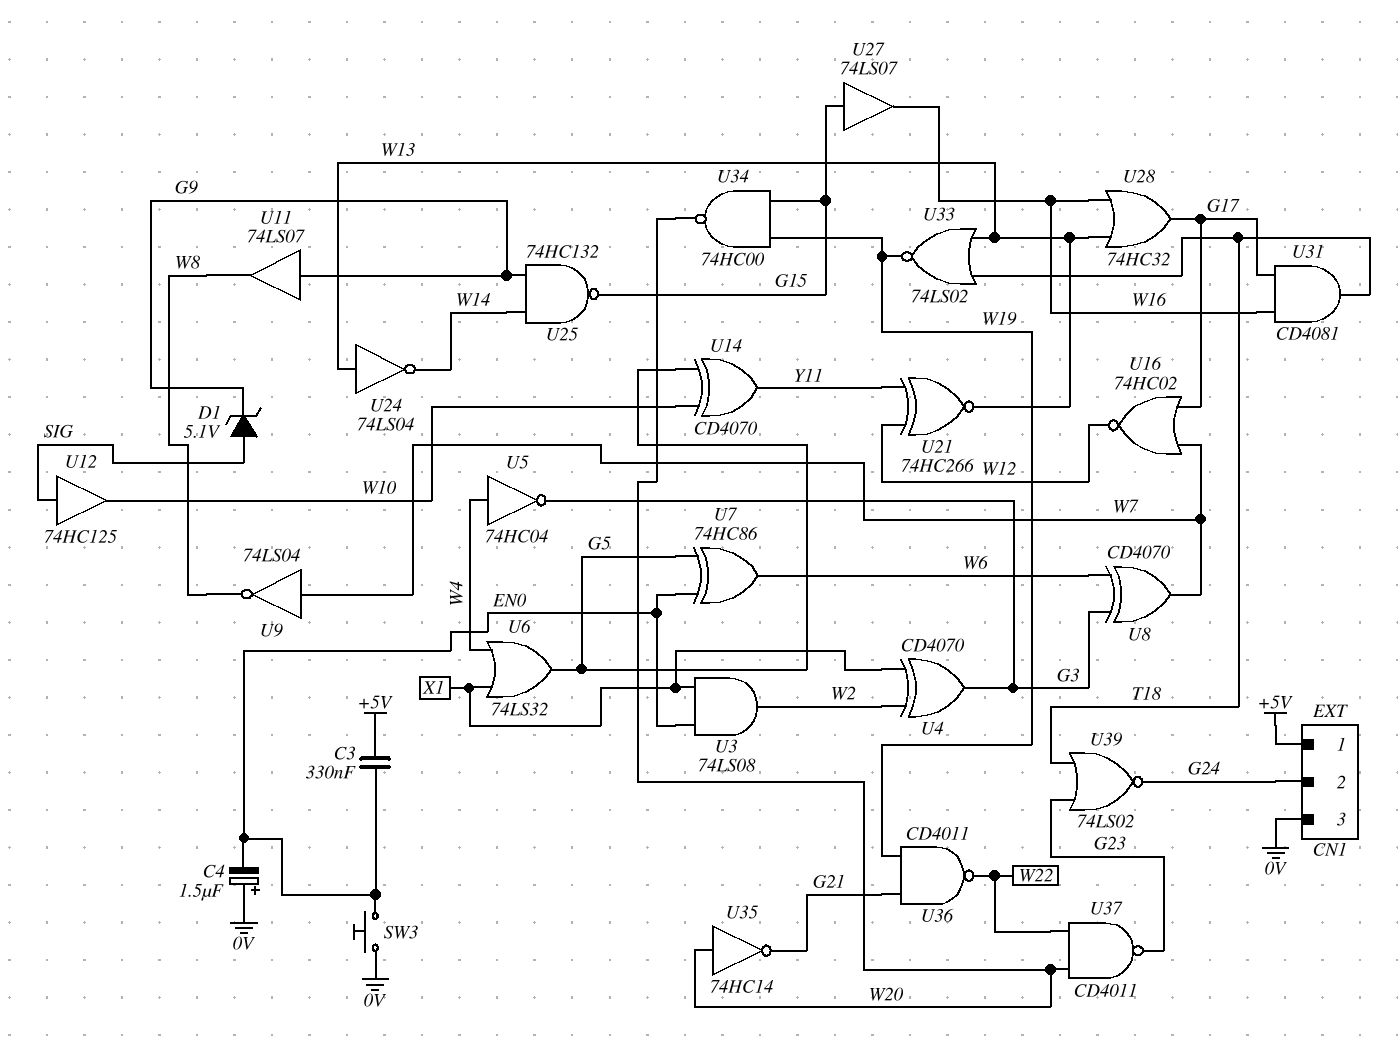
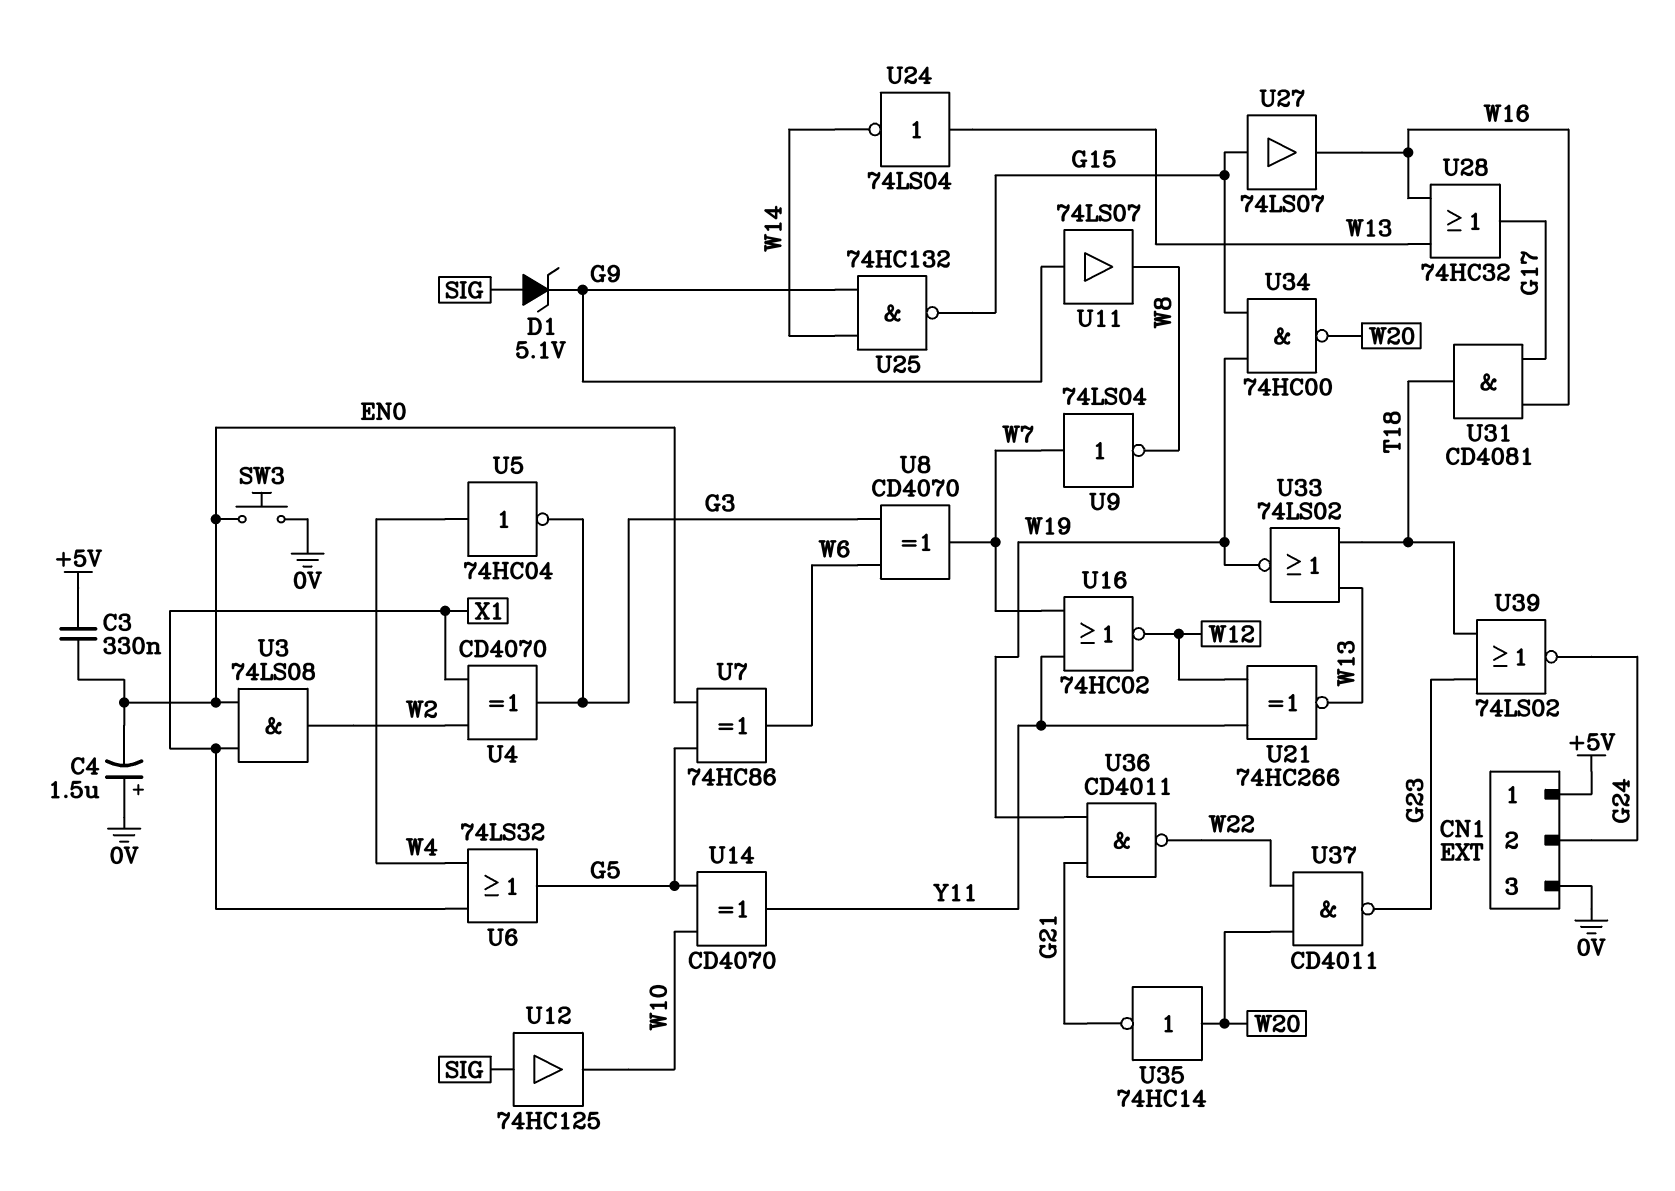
U16: NOR 74HC02 (in G17, in W7, out W12) -> NOR 74HC02 (in W7, in Y11, out W12)

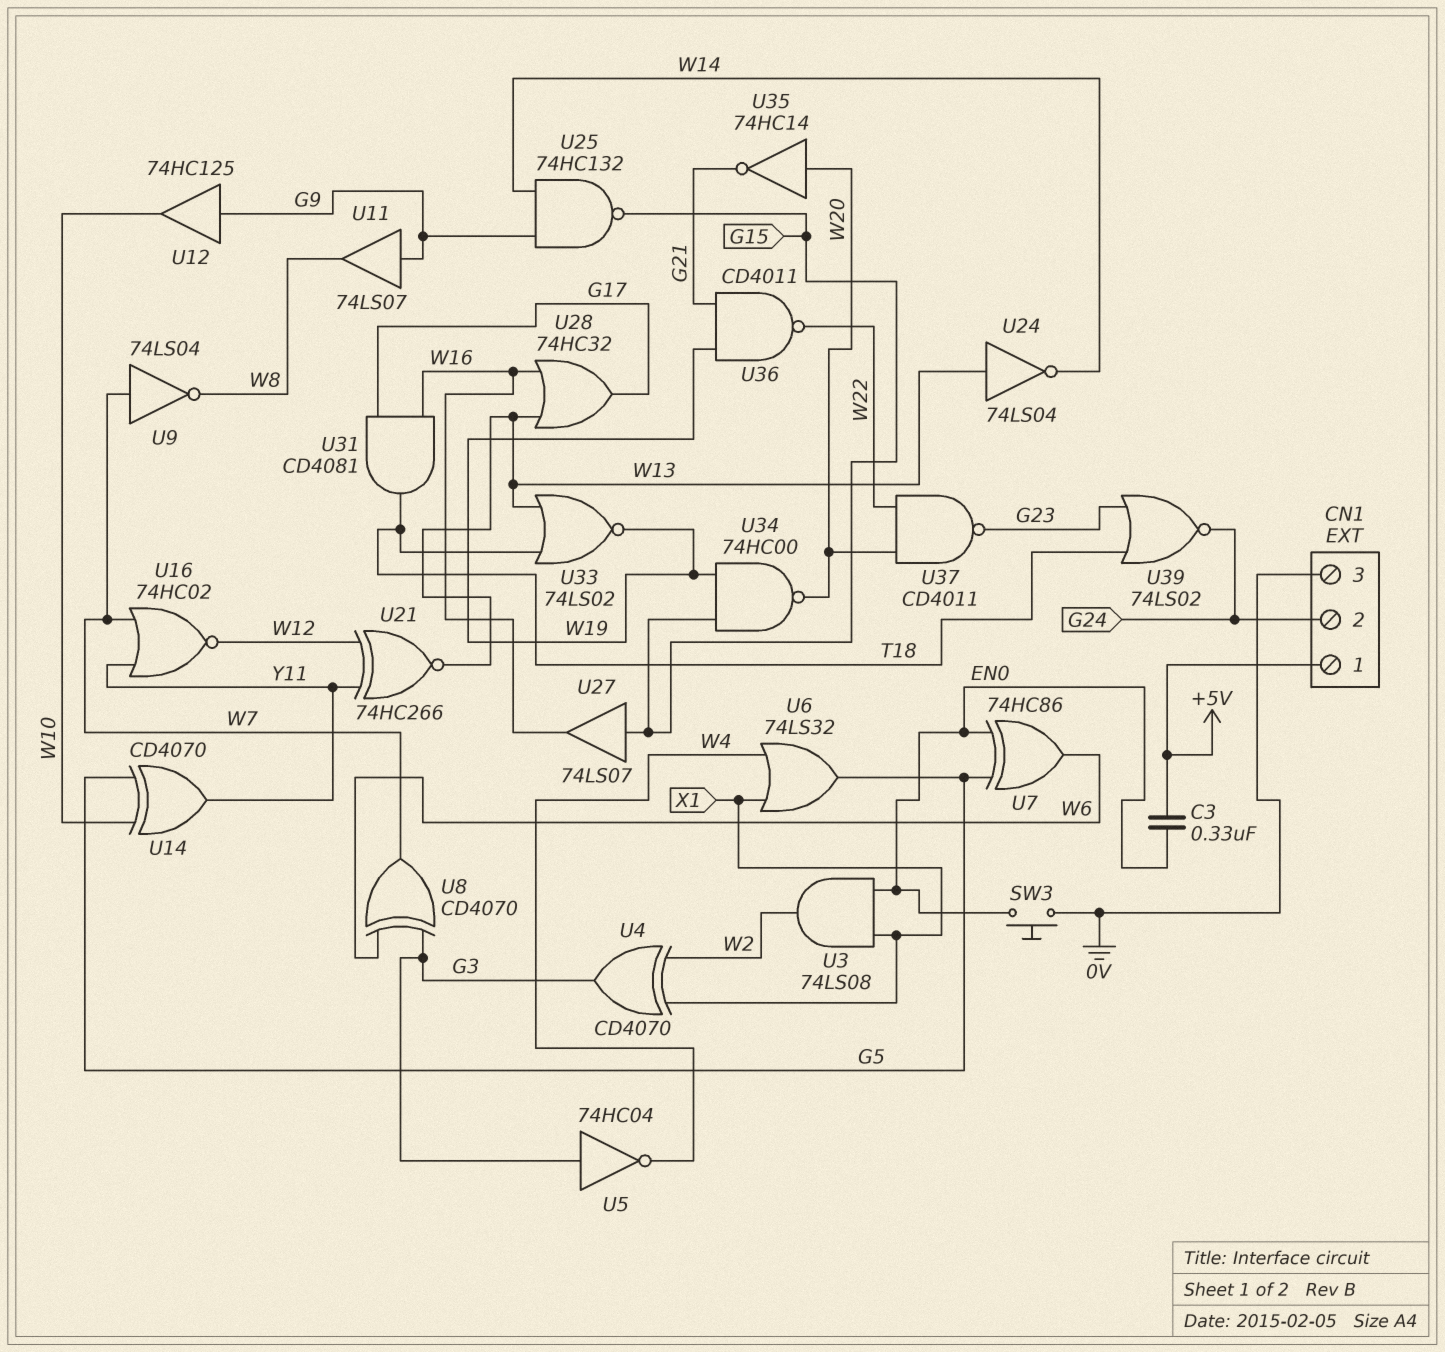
C4: 1.5uF (plus 0V, minus EN0) -> none
D1: zener 5.1V (A SIG, K G9) -> none
U5: NOT 74HC04 (in W4, out G3) -> NOT 74HC04 (in G3, out W4)
U12: buffer 74HC125 (in SIG, out W10) -> buffer 74HC125 (in G9, out W10)

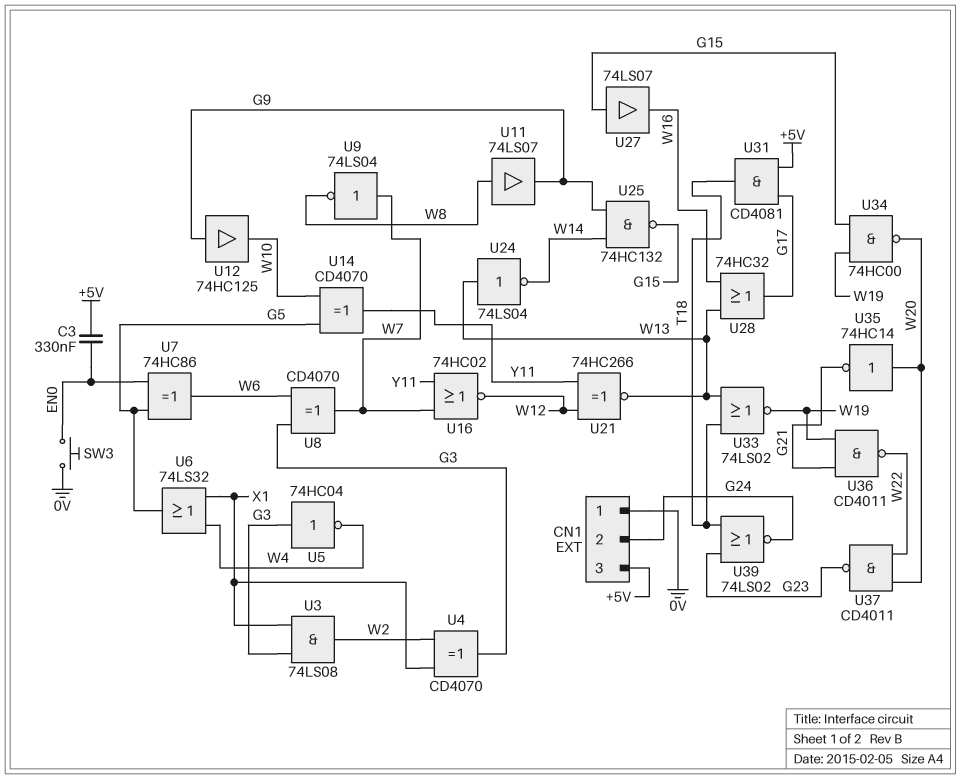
CN1 pin 1: +5V -> 0V
CN1 pin 3: 0V -> +5V
U3: AND 74LS08 (in EN0, in X1, out W2) -> AND 74LS08 (in G3, in X1, out W2)
U11: buffer 74LS07 (in G9, out W8) -> buffer 74LS07 (in W8, out G9)
U31: AND CD4081 (in G17, in W16, out T18) -> AND CD4081 (in +5V, in G17, out T18)

